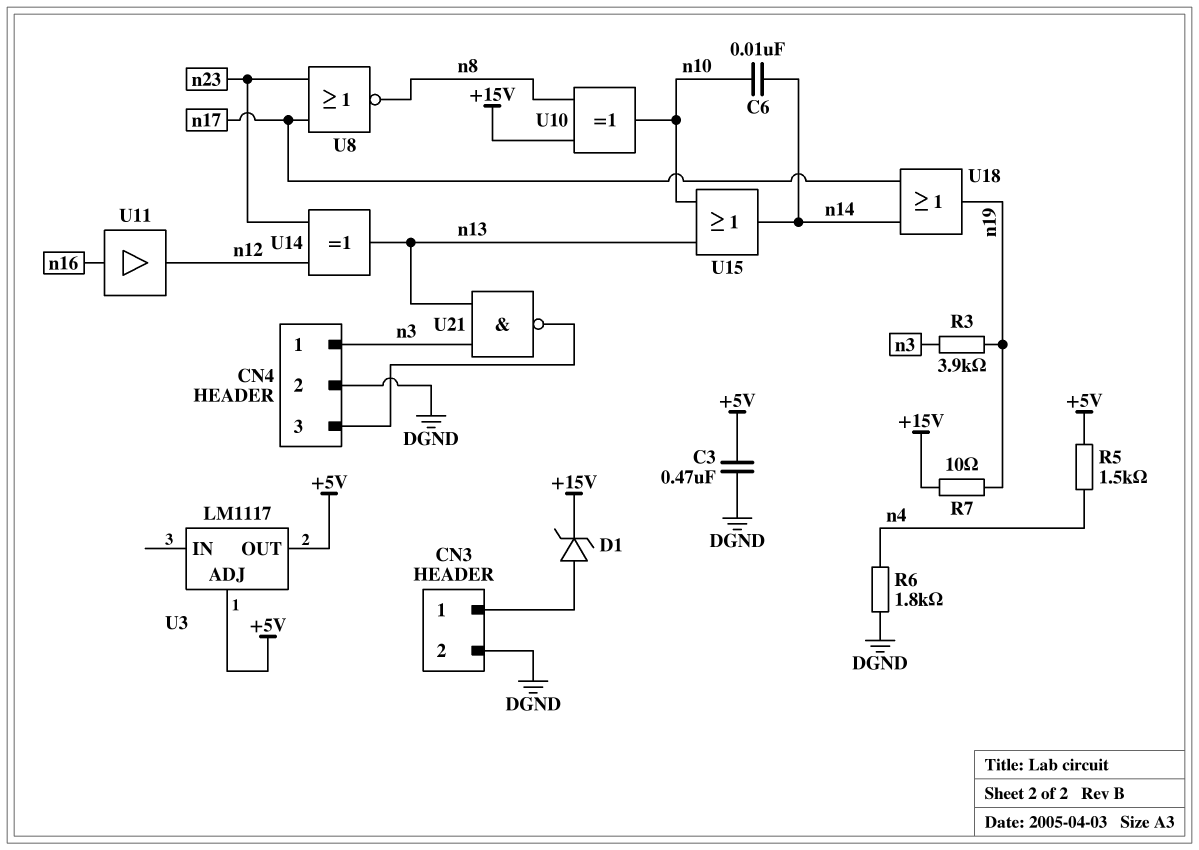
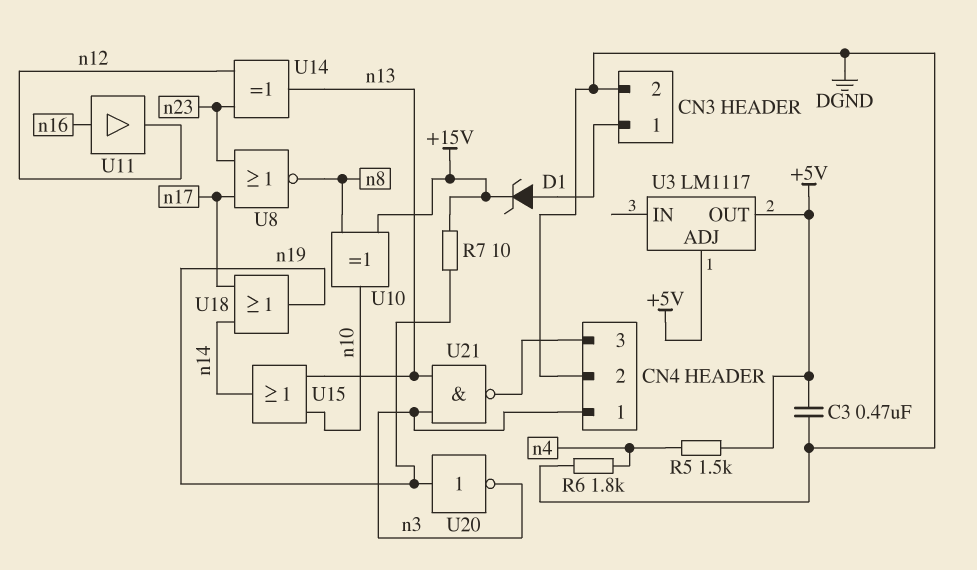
C6: 10nF (n10, n14) -> none
R3: 3.9k (n3, n19) -> none
U20: none -> NOT (in n19, out n3)

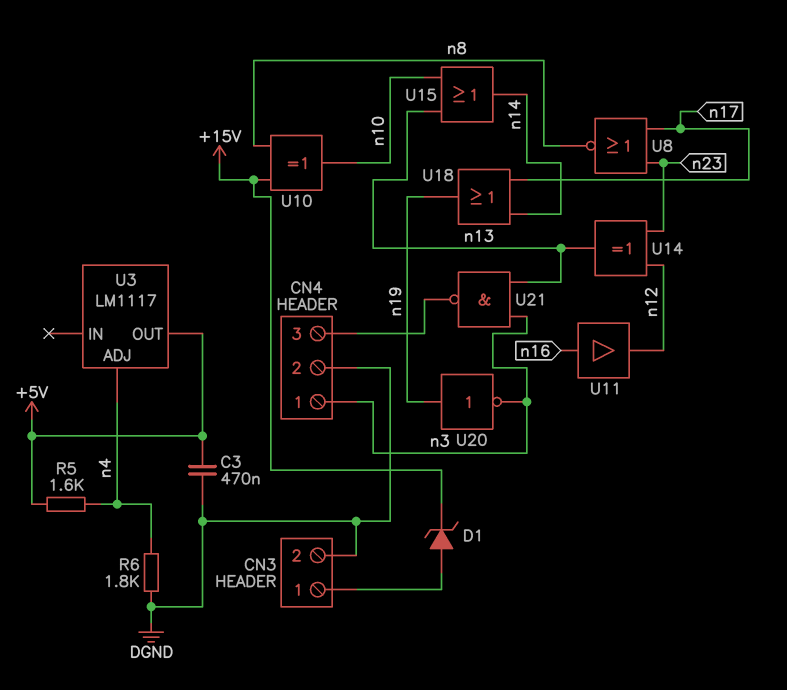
R5: 1.5k (+5V, n4) -> 1.6k (+5V, n4)
R7: 10 (+15V, n19) -> none
U3 pin ADJ: +5V -> n4

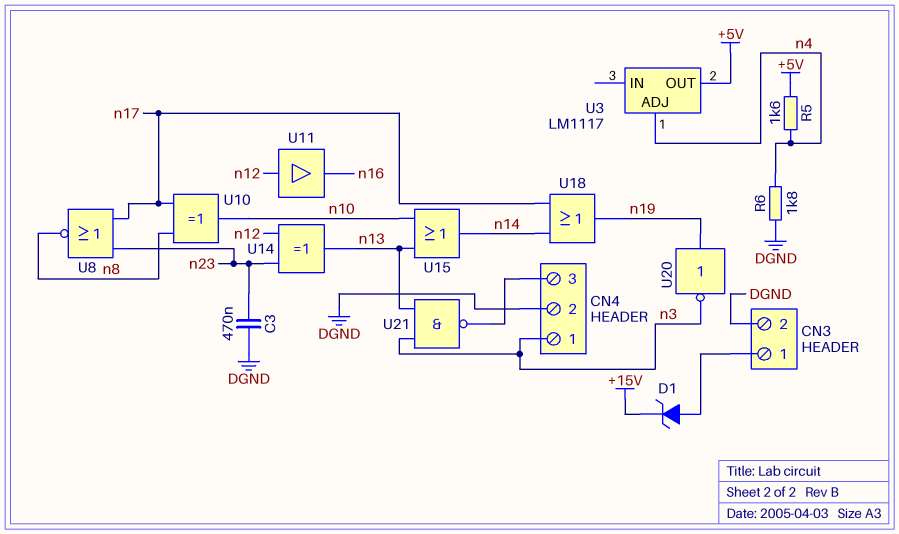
C3: 470nF (+5V, DGND) -> 470nF (DGND, n23)
U10: XOR (in +15V, in n8, out n10) -> XOR (in n8, in n17, out n10)
U11: buffer (in n16, out n12) -> buffer (in n12, out n16)

